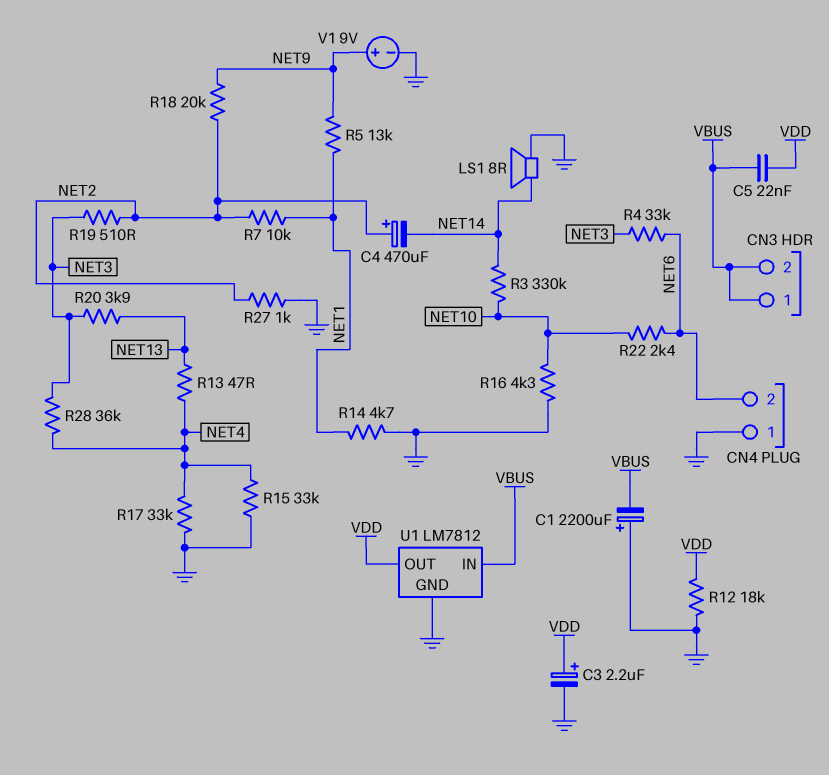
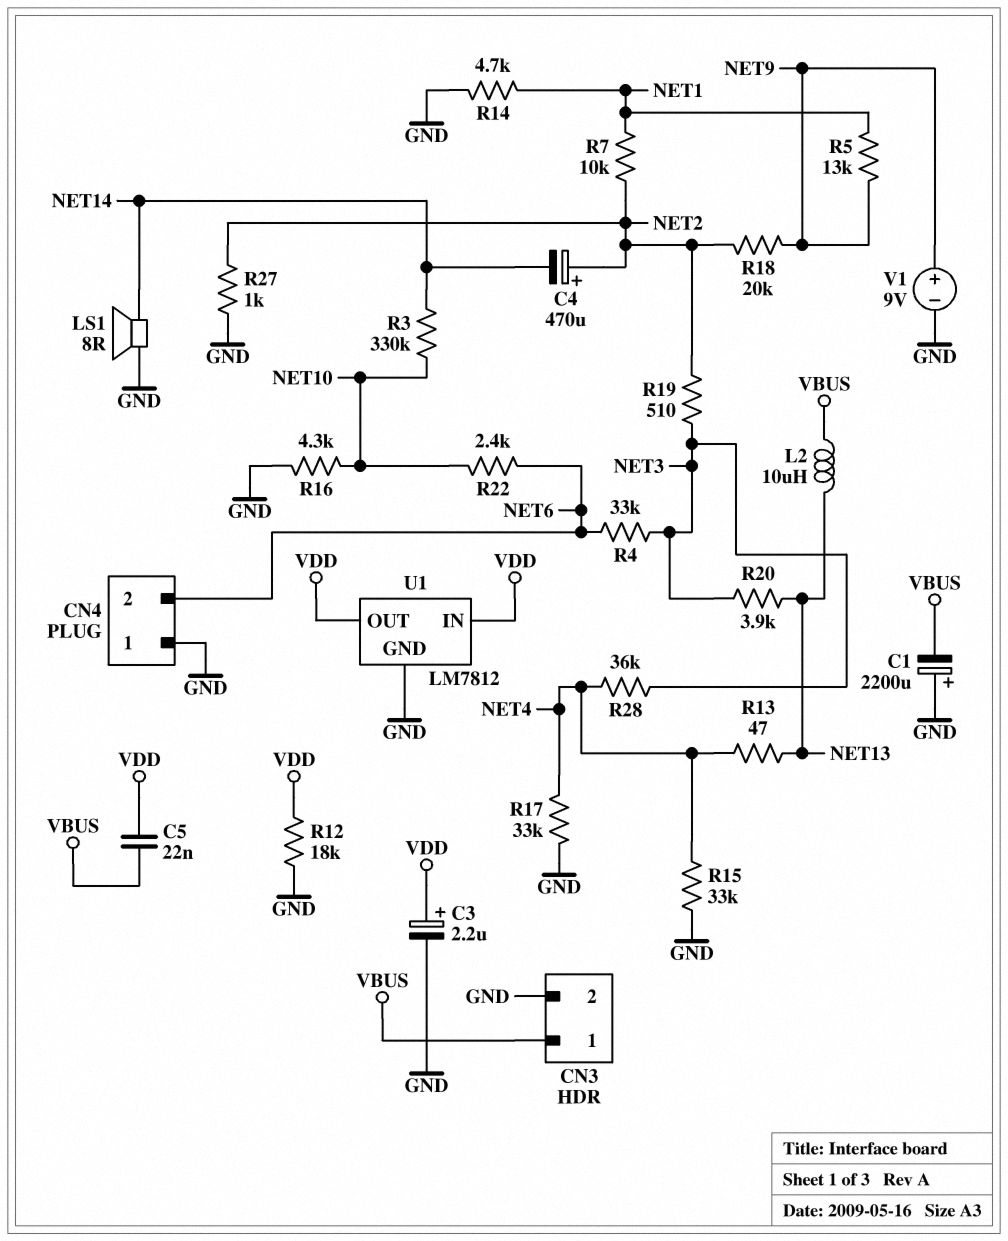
CN3 pin 2: VBUS -> GND
L2: none -> 10uH (NET13, VBUS)
U1 pin IN: VBUS -> VDD

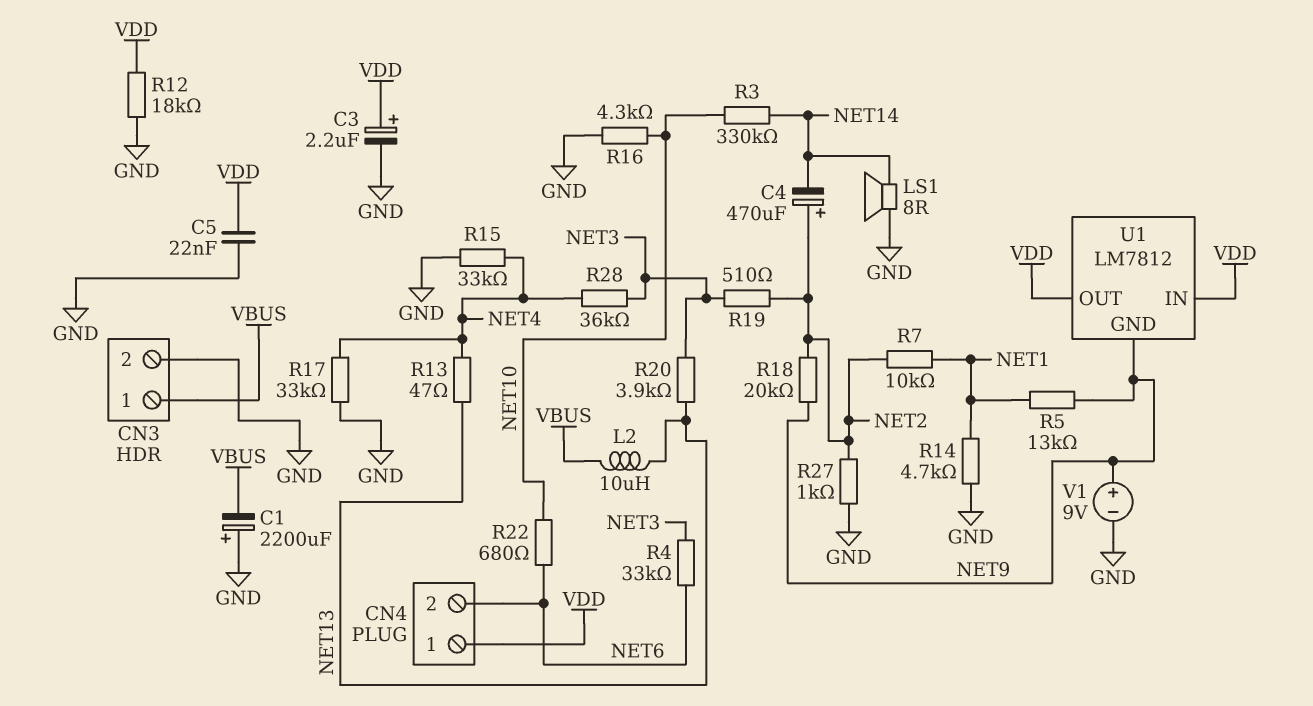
C5: 22nF (VBUS, VDD) -> 22nF (GND, VDD)
CN4 pin 1: GND -> VDD
R22: 2.4k (NET6, NET10) -> 680 (NET6, NET10)
U1 pin GND: GND -> NET9

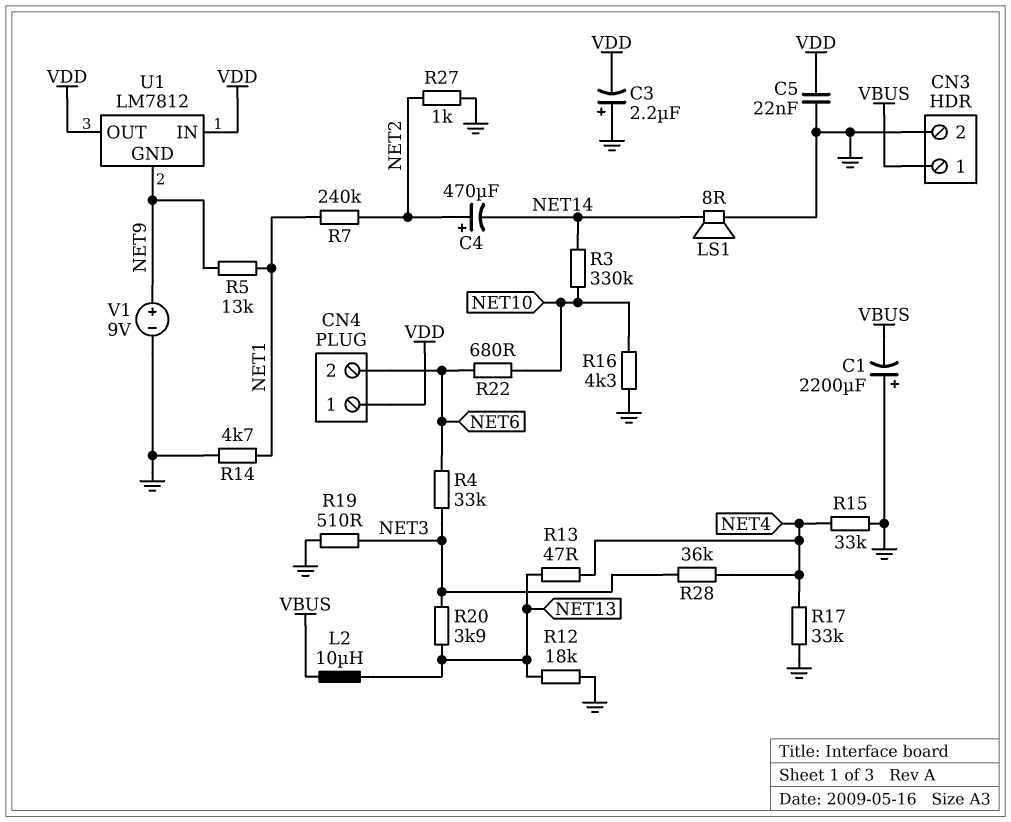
C3: 2.2uF (plus VDD, minus GND) -> 2.2uF (plus GND, minus VDD)
R7: 10k (NET1, NET2) -> 240k (NET1, NET2)
R12: 18k (GND, VDD) -> 18k (GND, NET13)
R18: 20k (NET2, NET9) -> none
R19: 510 (NET2, NET3) -> 510 (GND, NET3)

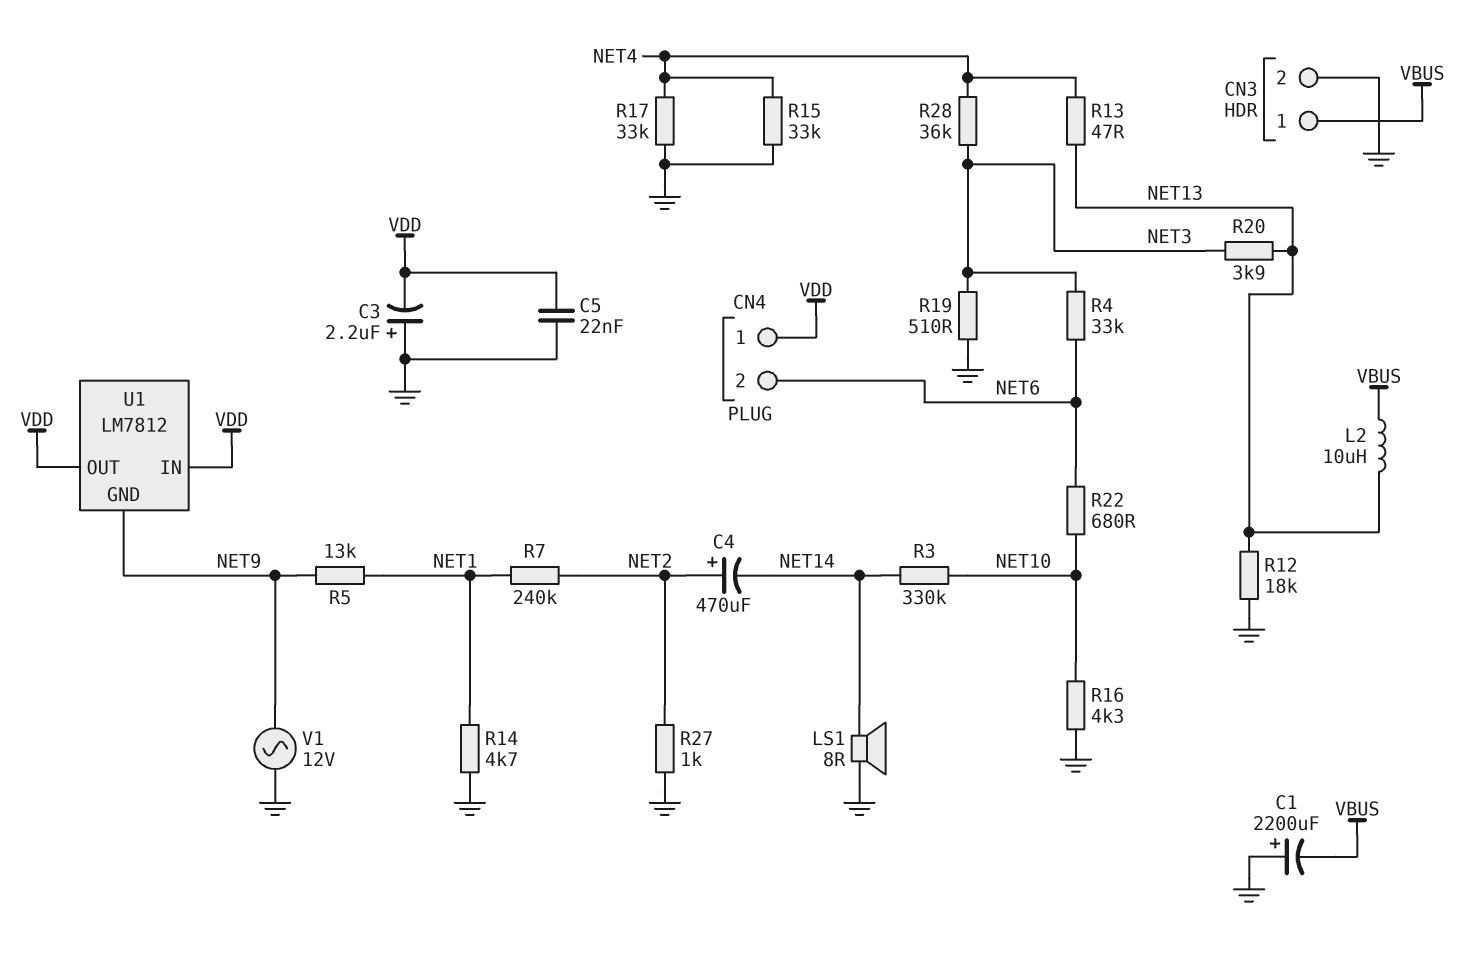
V1: 9V (plus NET9, minus GND) -> AC 12V (GND, NET9)

